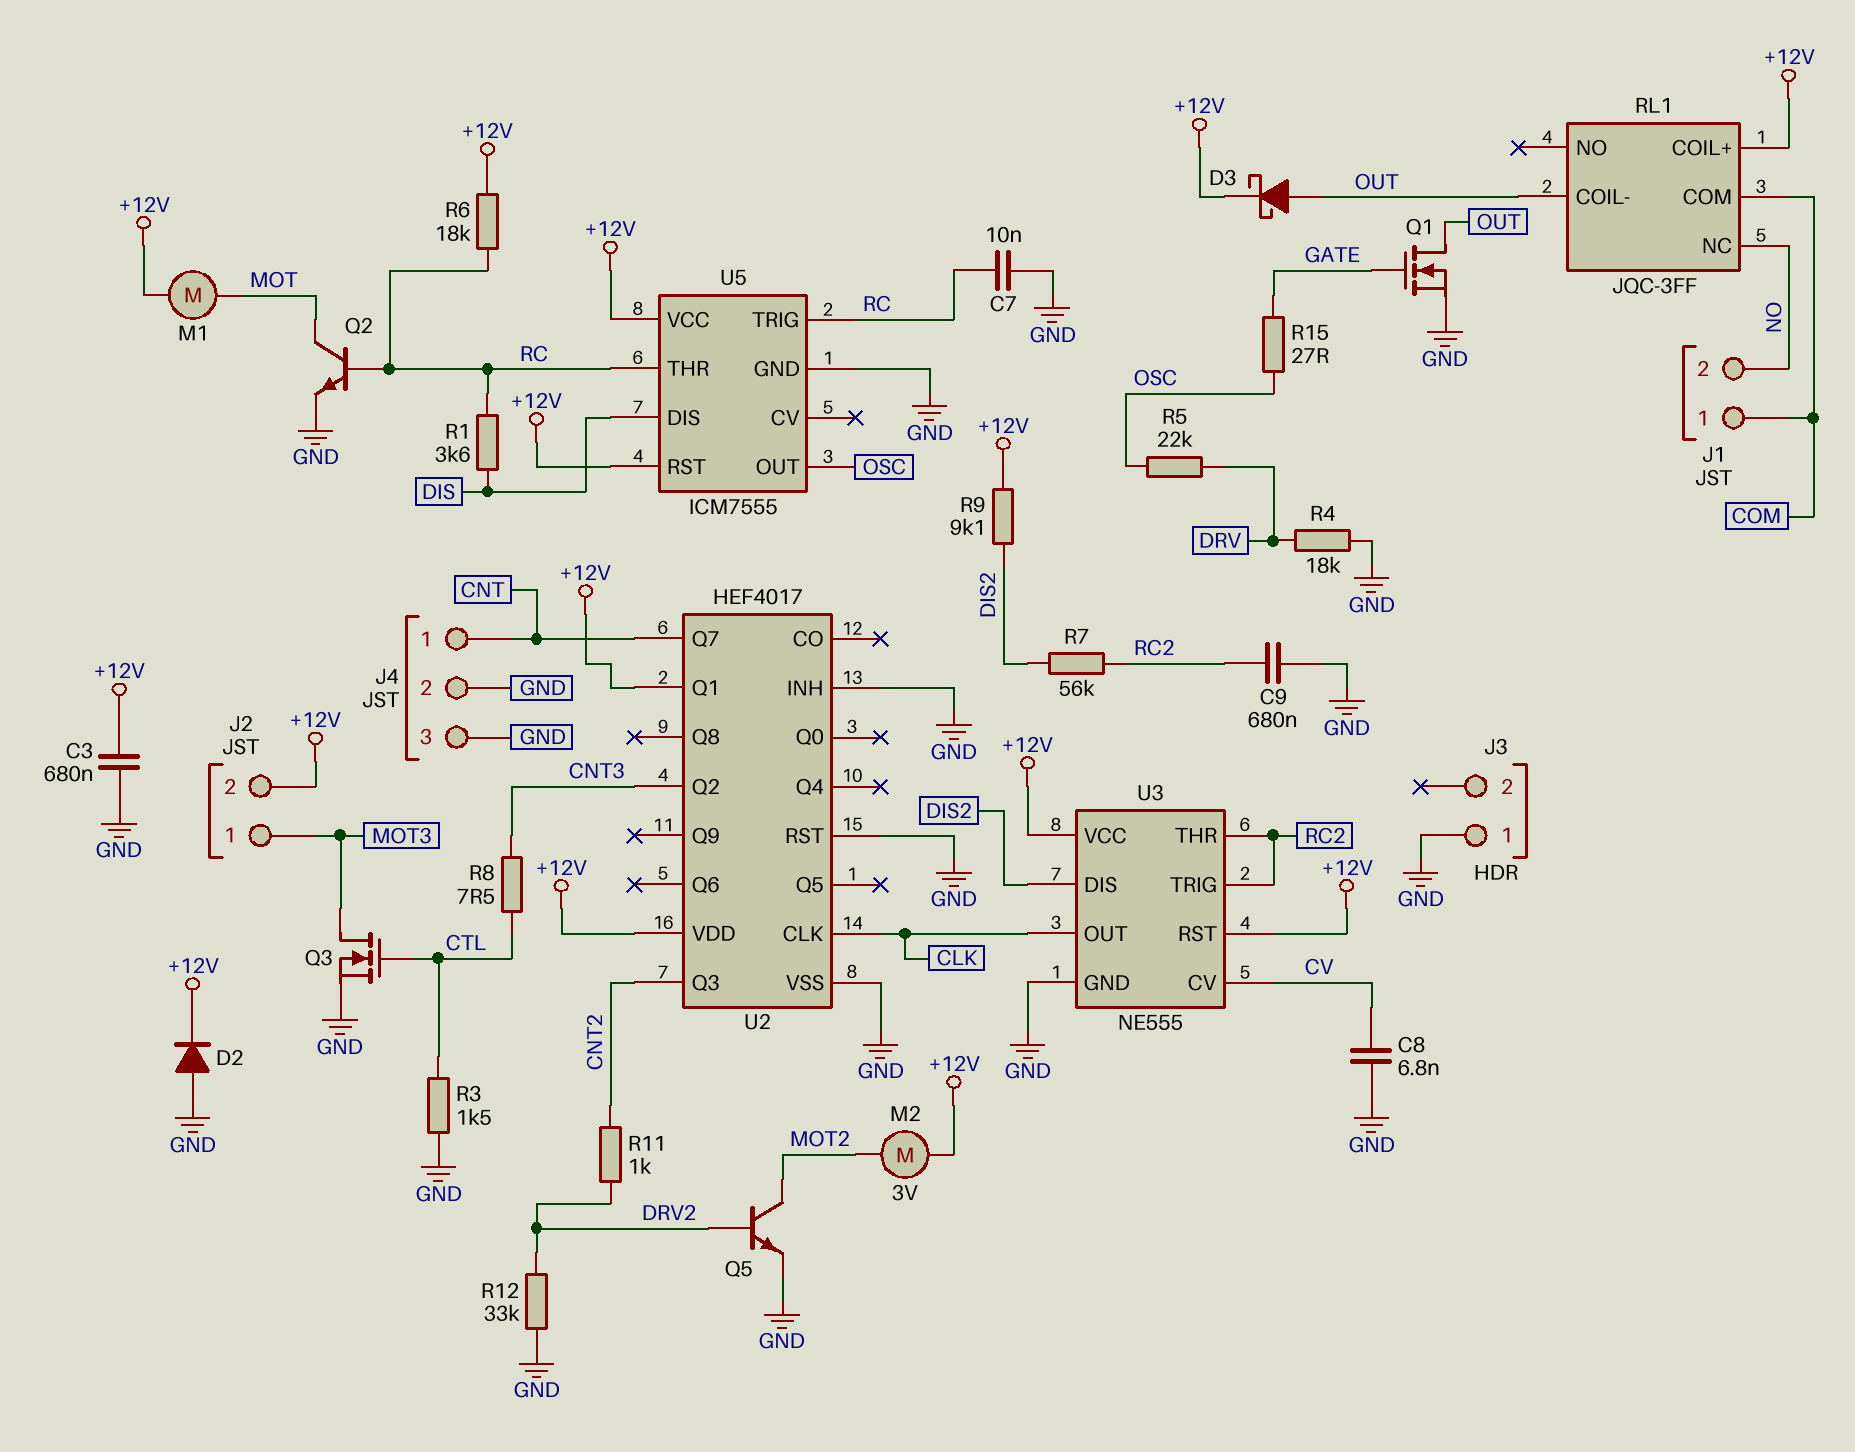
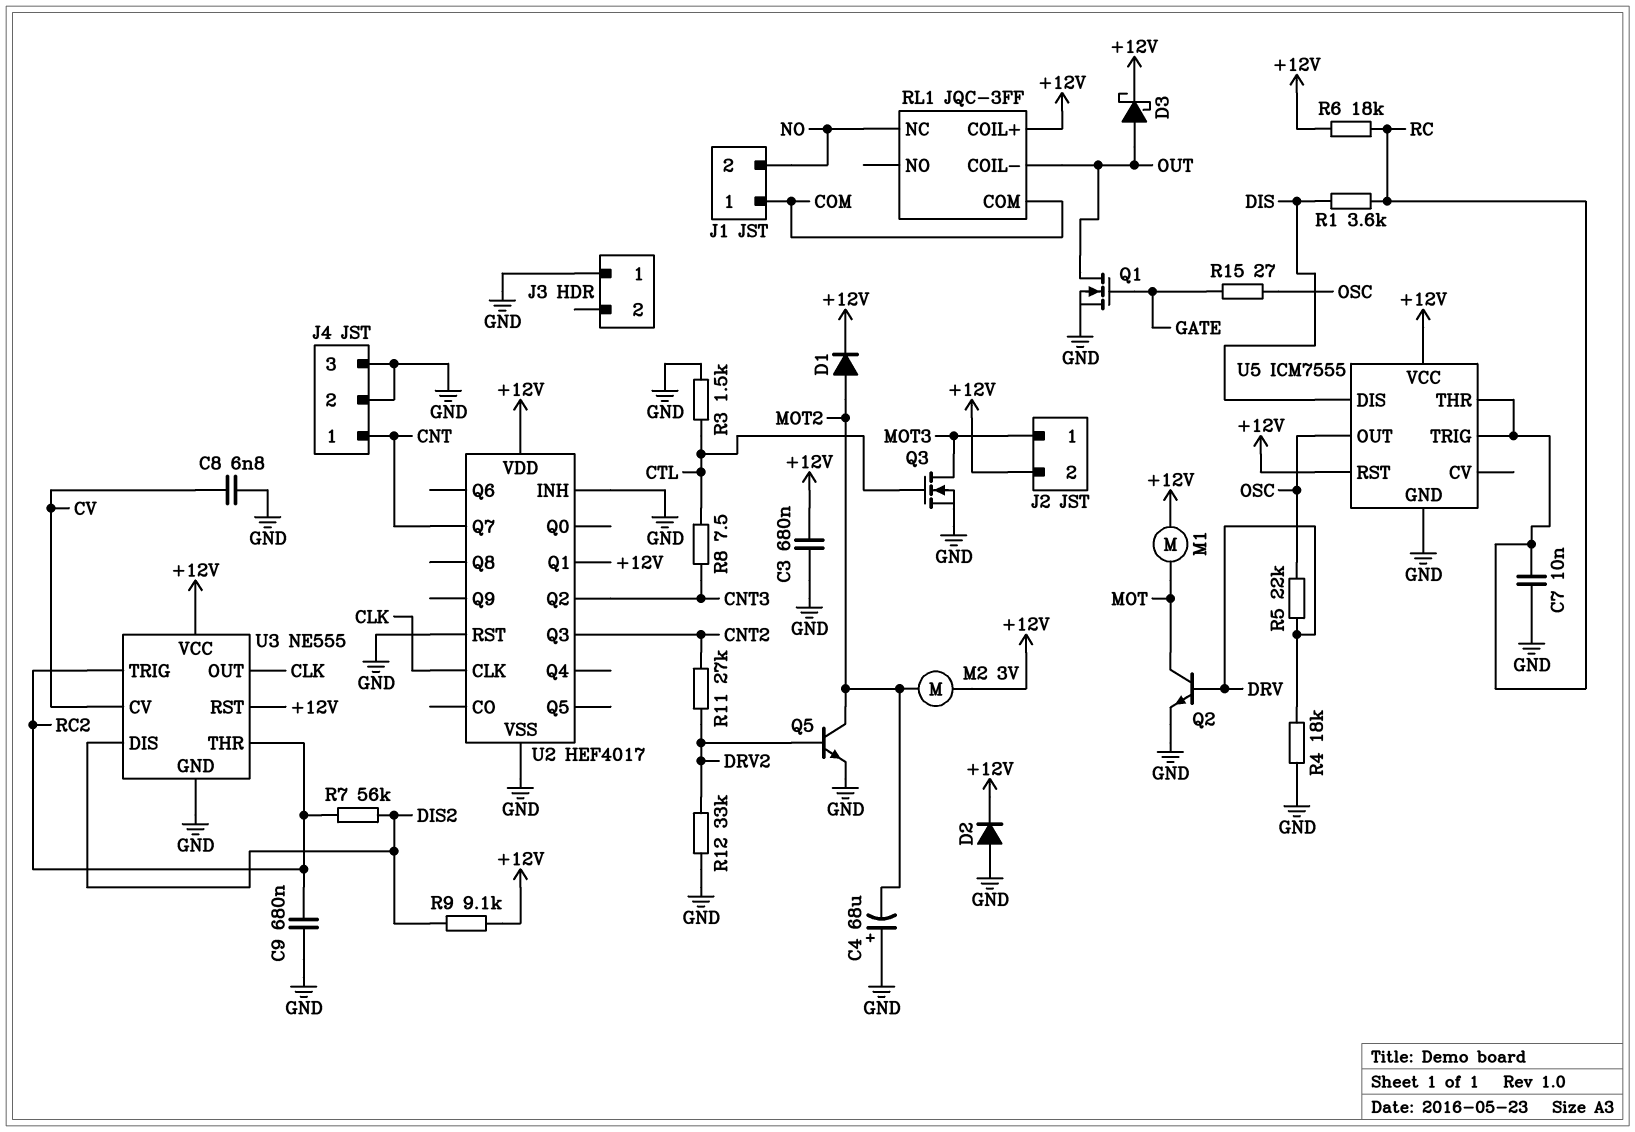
C4: none -> 68uF (plus GND, minus MOT2)
D1: none -> diode (A MOT2, K +12V)
Q2: NPN (B RC, C MOT, E GND) -> NPN (B DRV, C MOT, E GND)
R11: 1k (CNT2, DRV2) -> 27k (CNT2, DRV2)

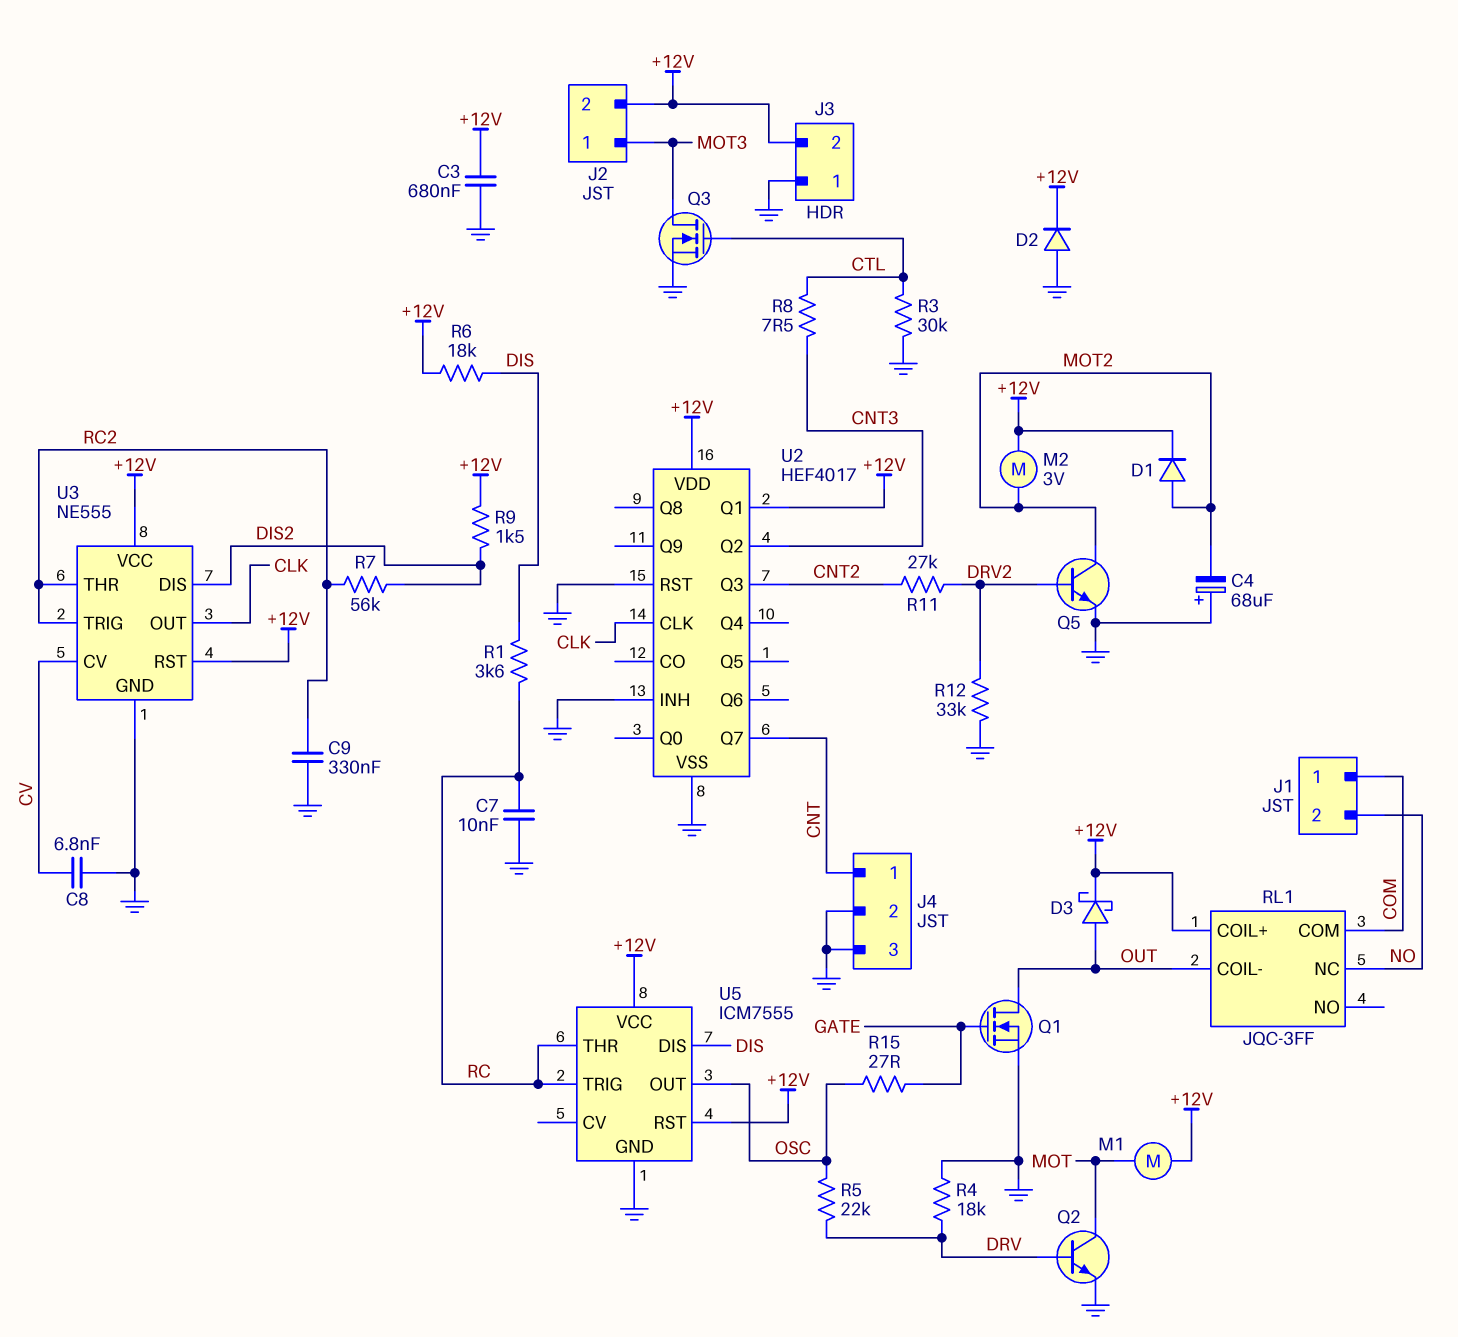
C9: 680nF (GND, RC2) -> 330nF (GND, RC2)
J3 pin 2: none -> +12V
R3: 1.5k (CTL, GND) -> 30k (CTL, GND)
R6: 18k (+12V, RC) -> 18k (+12V, DIS)
R9: 9.1k (+12V, DIS2) -> 1.5k (+12V, DIS2)

